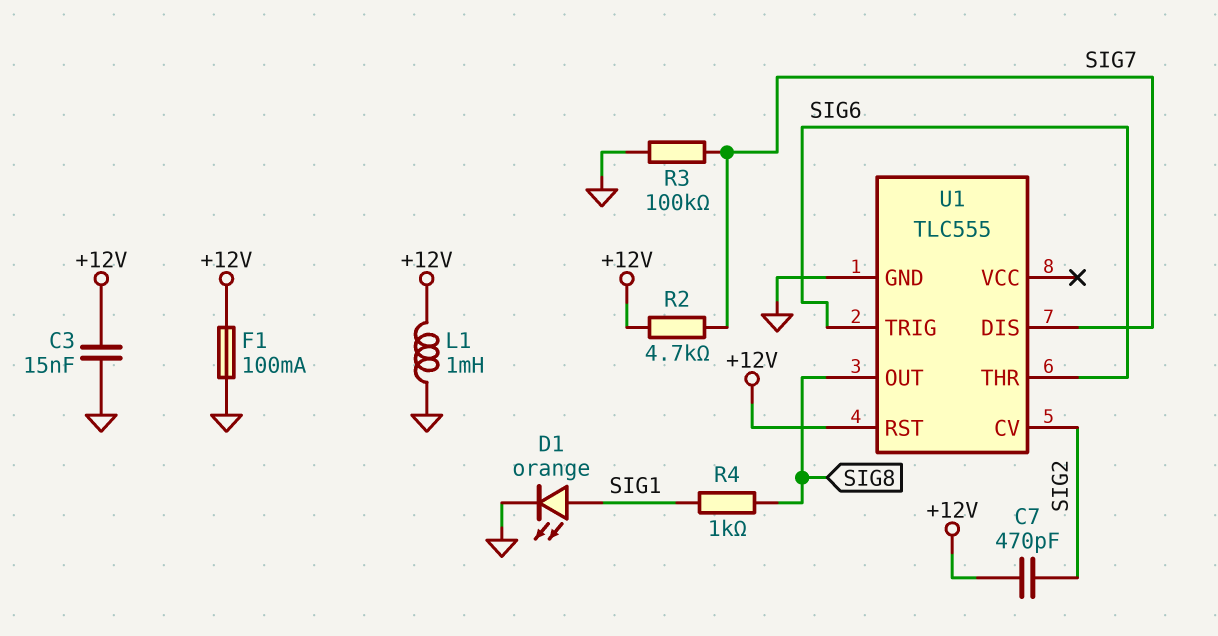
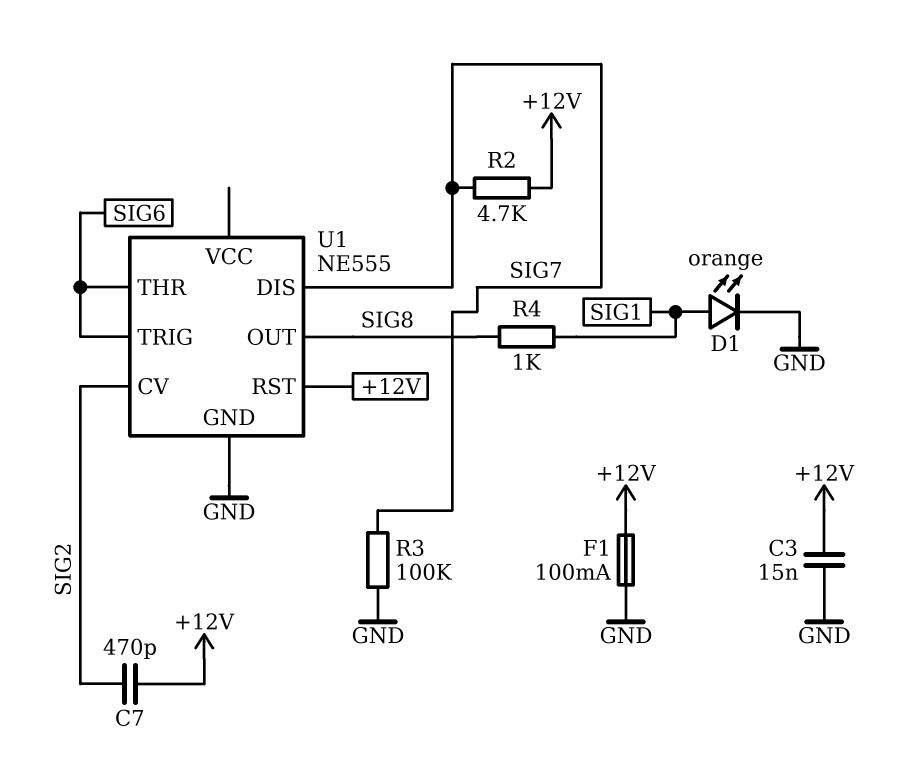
L1: 1mH (+12V, GND) -> none
U1: TLC555 -> NE555

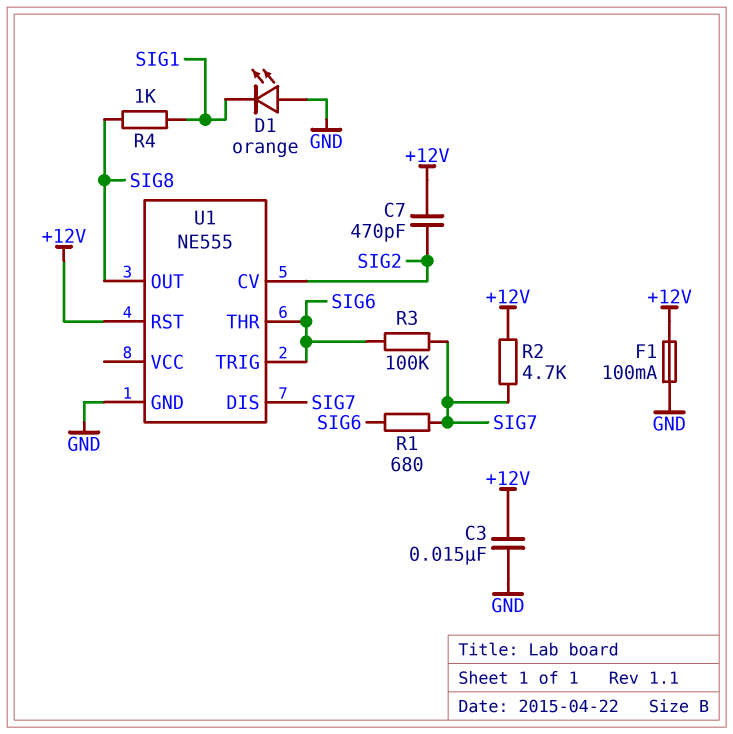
D1: LED orange (A SIG1, K GND) -> LED orange (A GND, K SIG1)
R1: none -> 680 (SIG6, SIG7)
R3: 100k (GND, SIG7) -> 100k (SIG6, SIG7)

